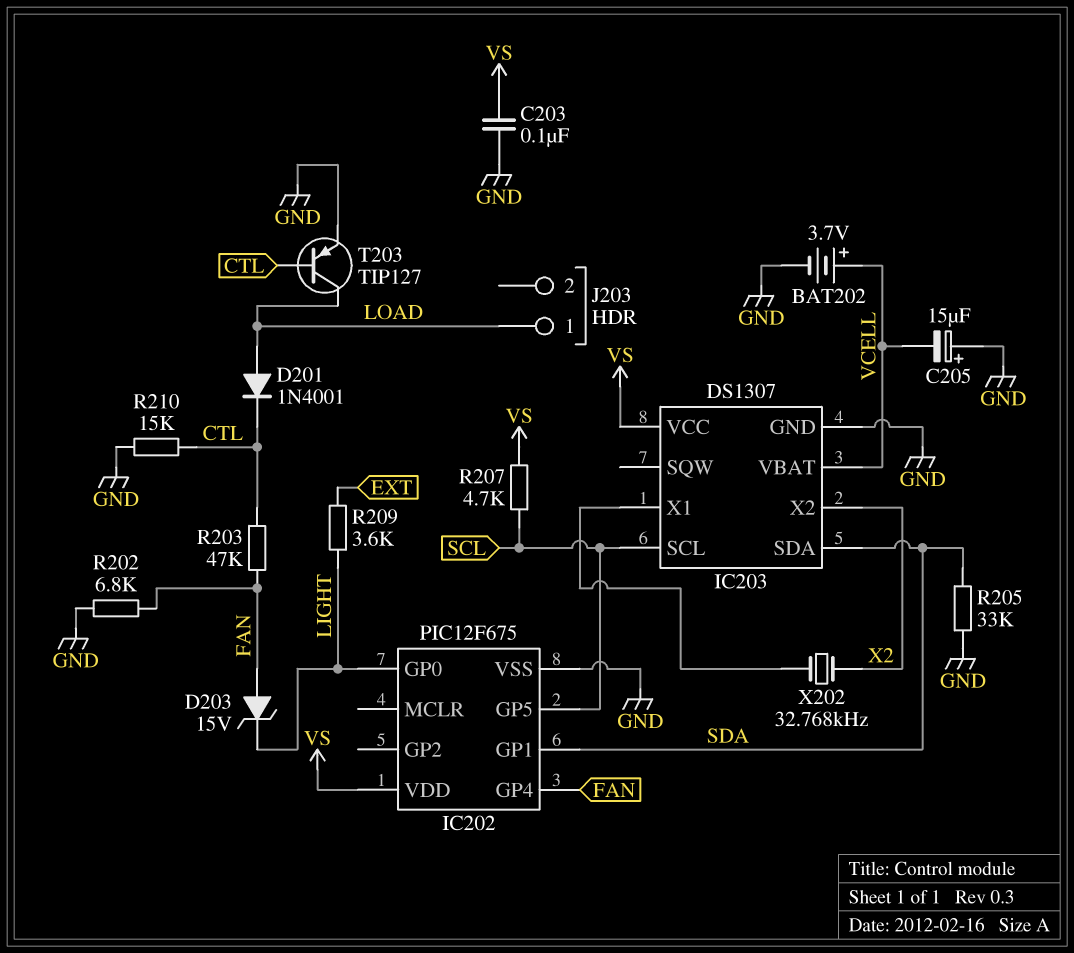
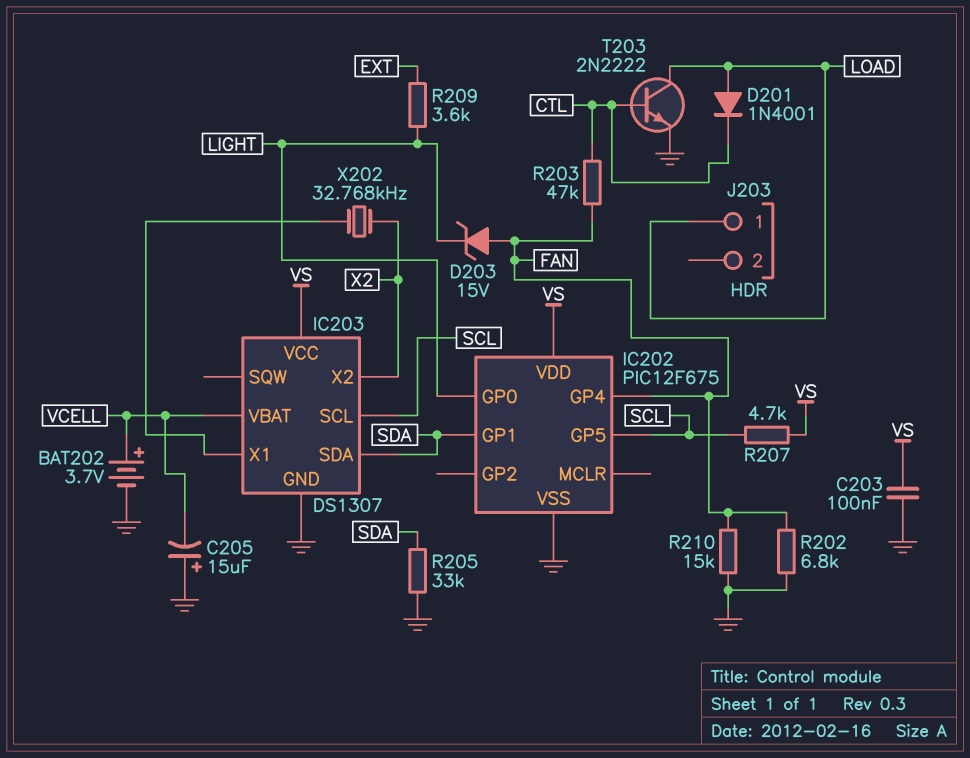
R210: 15k (CTL, GND) -> 15k (FAN, GND)
T203: PNP TIP127 (B CTL, C LOAD, E GND) -> NPN 2N2222 (B CTL, C LOAD, E GND)

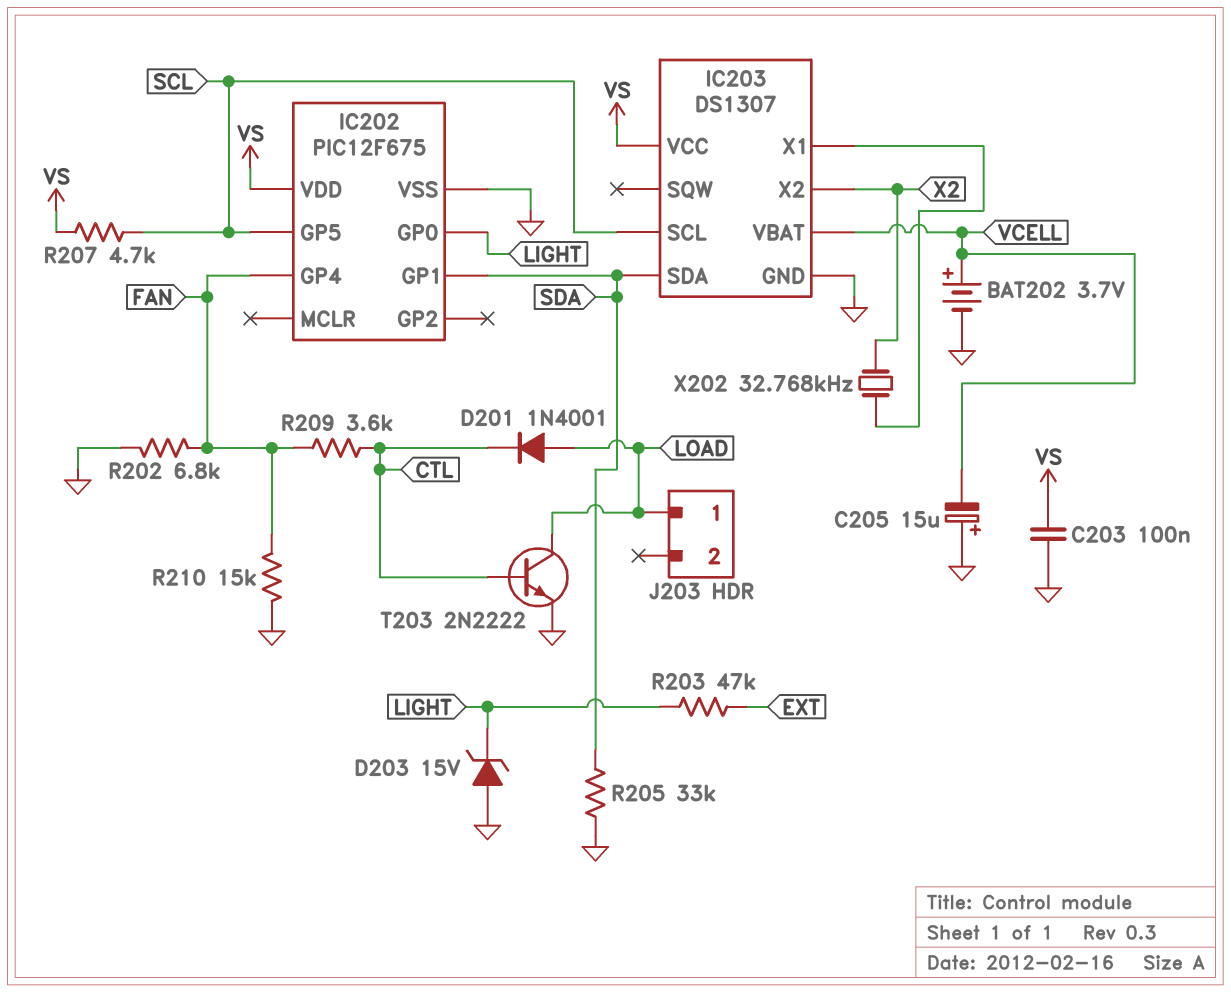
D203: zener 15V (A FAN, K LIGHT) -> zener 15V (A GND, K LIGHT)
R203: 47k (CTL, FAN) -> 47k (EXT, LIGHT)
R209: 3.6k (EXT, LIGHT) -> 3.6k (CTL, FAN)

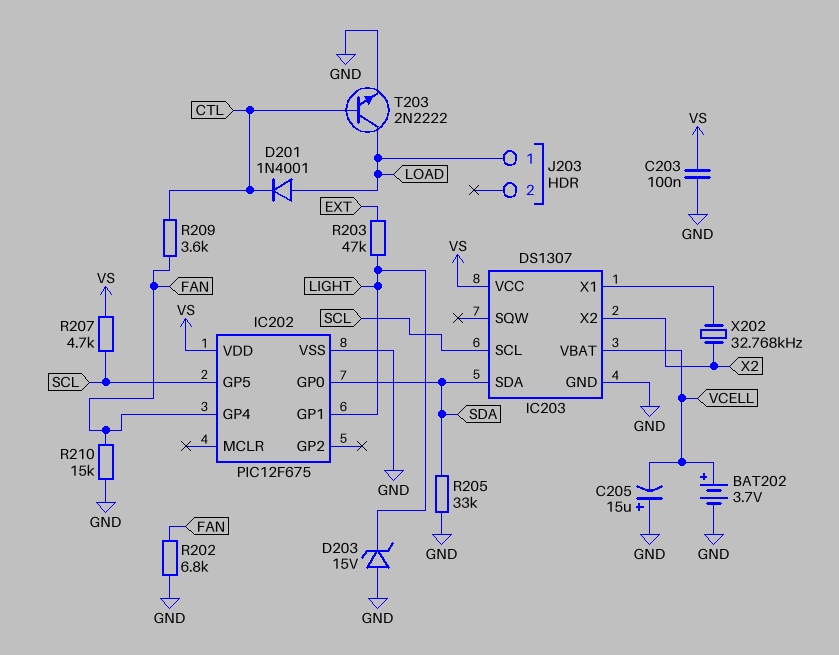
IC202 pin GP0: LIGHT -> SDA
IC202 pin GP1: SDA -> LIGHT

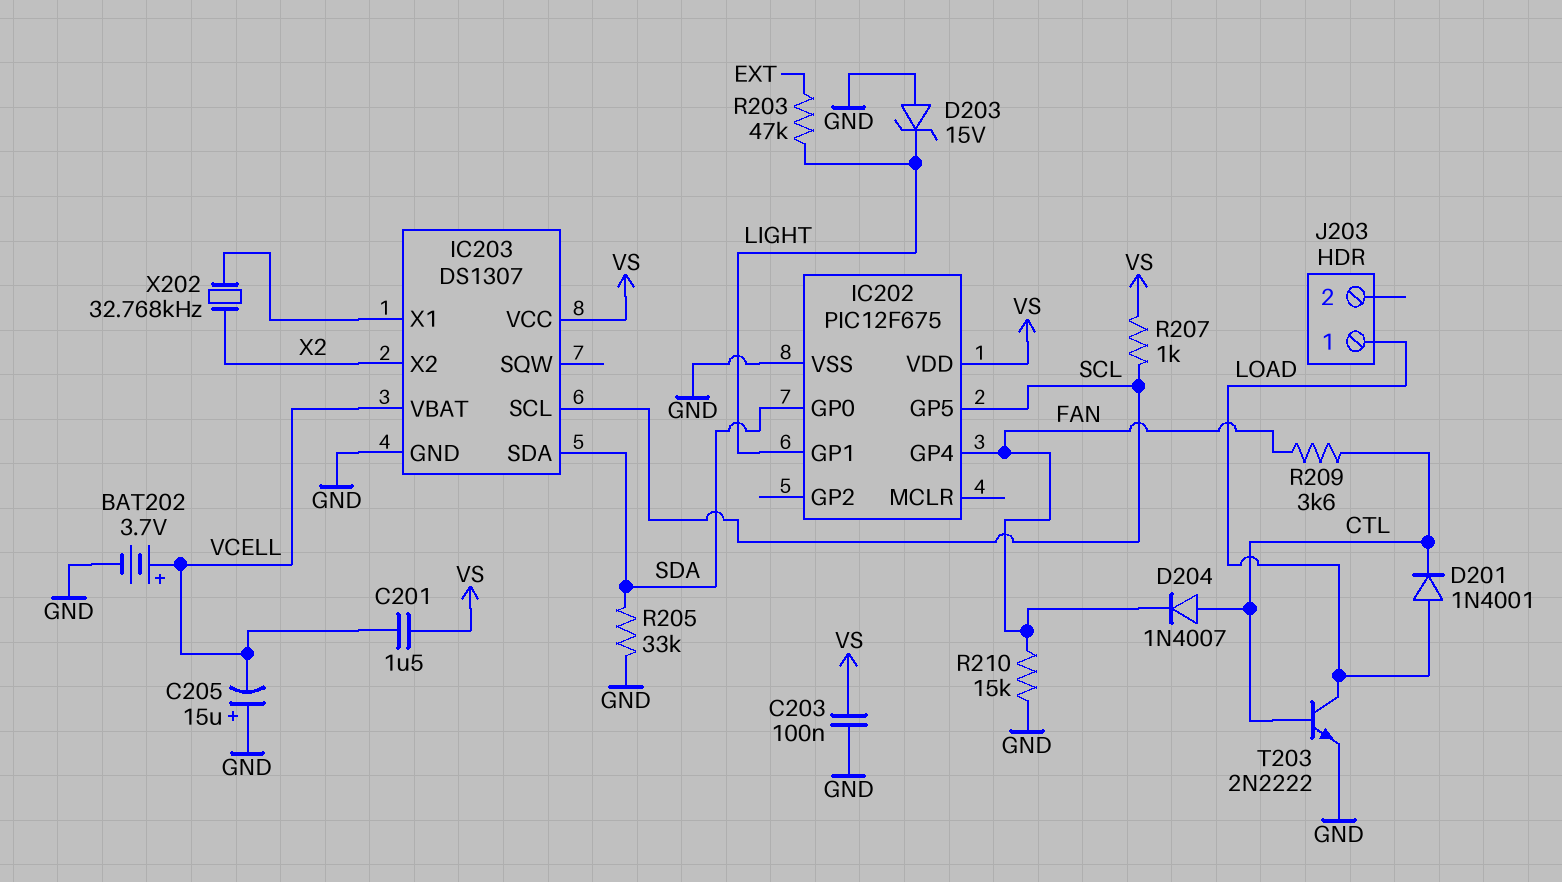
C201: none -> 1.5uF (VCELL, VS)
D204: none -> diode 1N4007 (A CTL, K FAN)
R202: 6.8k (FAN, GND) -> none
R207: 4.7k (SCL, VS) -> 1k (SCL, VS)

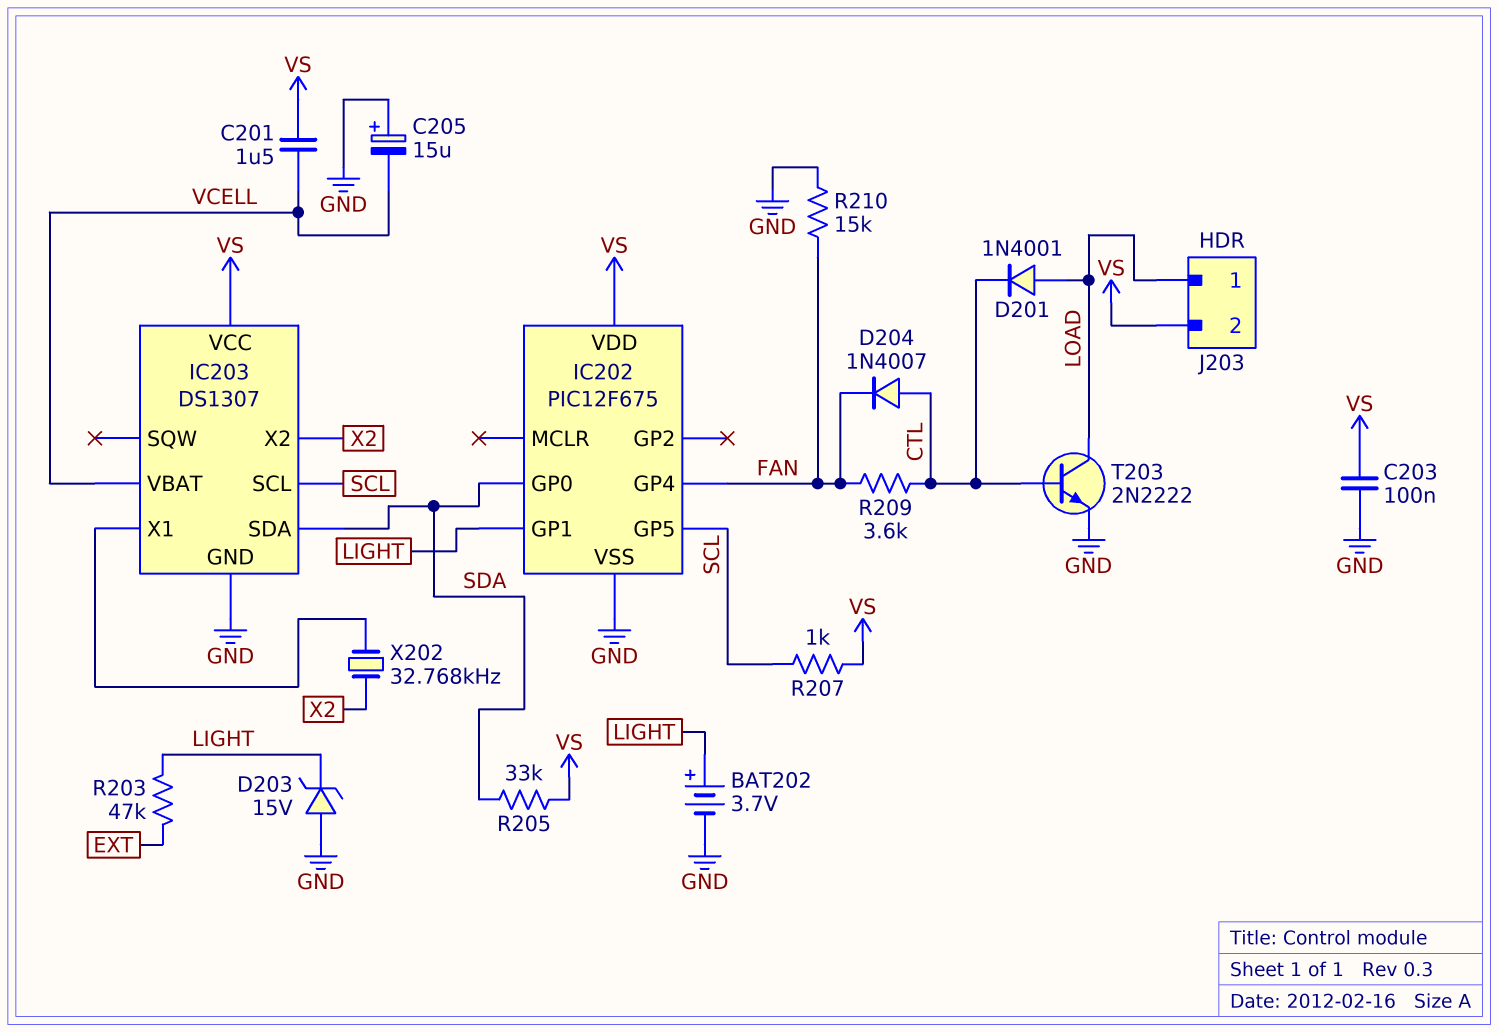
BAT202: 3.7V (plus VCELL, minus GND) -> 3.7V (plus LIGHT, minus GND)
J203 pin 2: none -> VS
R205: 33k (GND, SDA) -> 33k (SDA, VS)

